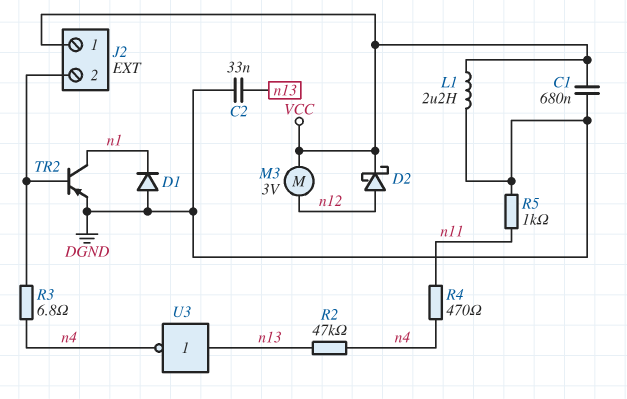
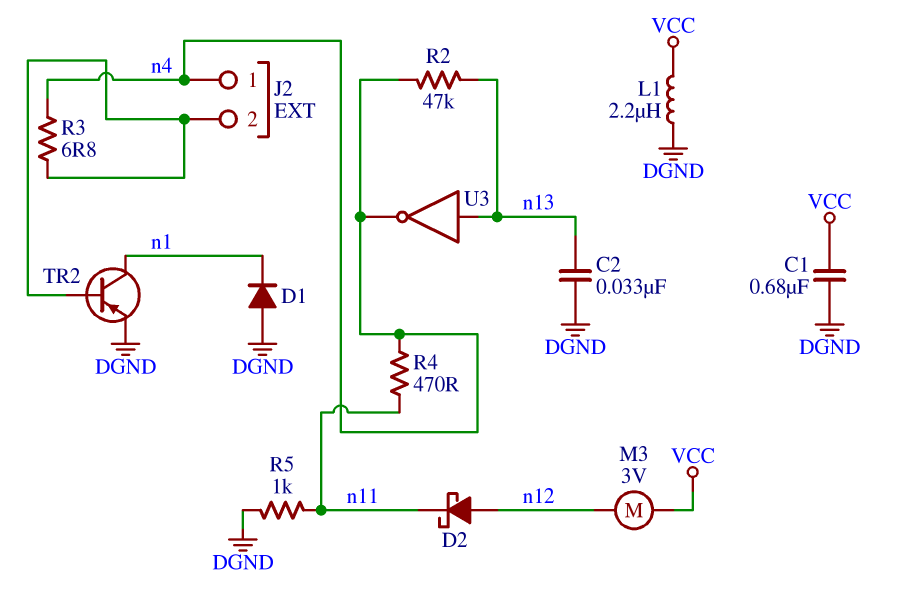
D2: schottky (A n12, K VCC) -> schottky (A n12, K n11)
J2 pin 1: VCC -> n4

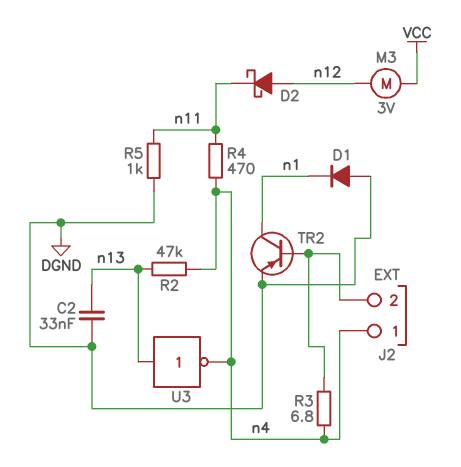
C1: 680nF (DGND, VCC) -> none
L1: 2.2uH (DGND, VCC) -> none

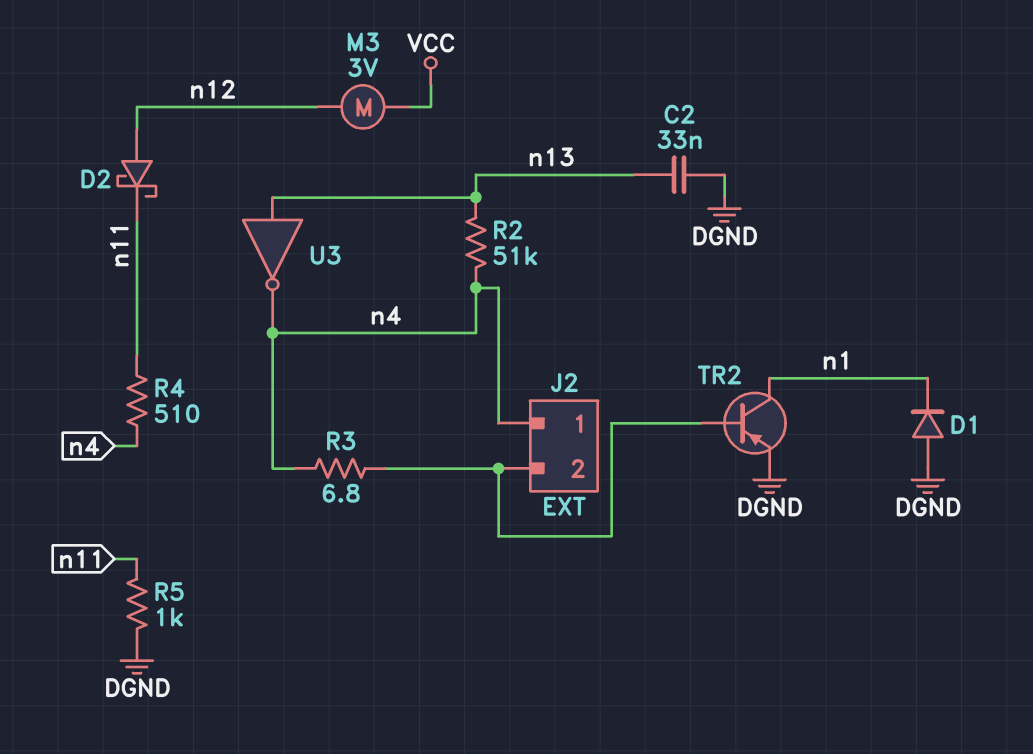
R2: 47k (n4, n13) -> 51k (n4, n13)
R4: 470 (n4, n11) -> 510 (n4, n11)

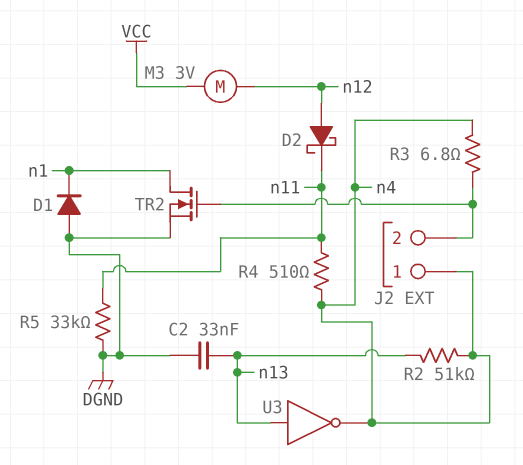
R5: 1k (DGND, n11) -> 33k (DGND, n11)
TR2: PNP (B J2/2, C n1, E DGND) -> NMOS (G J2/2, D n1, S DGND)

